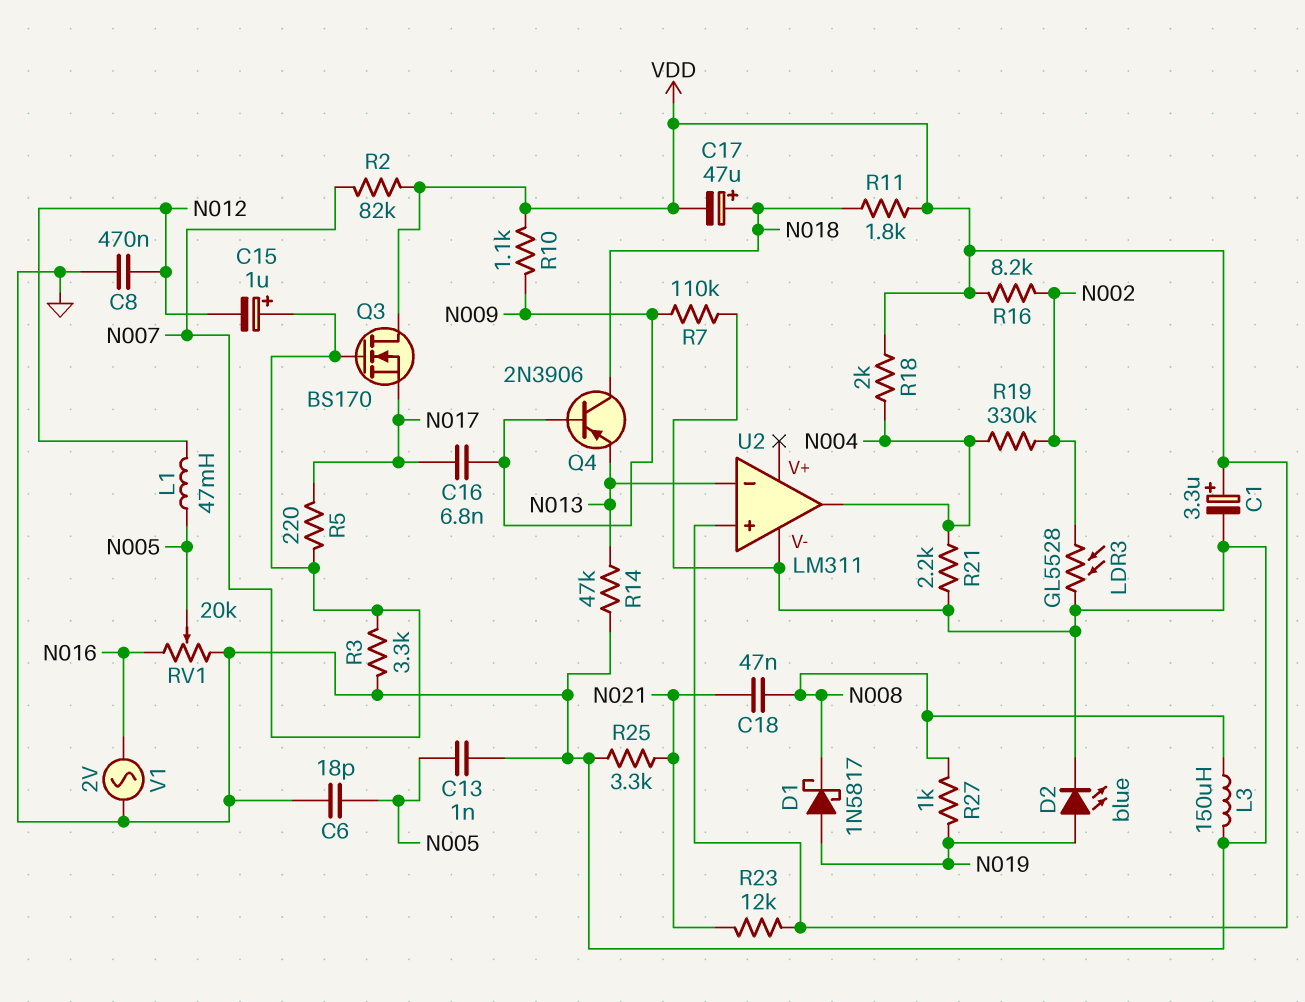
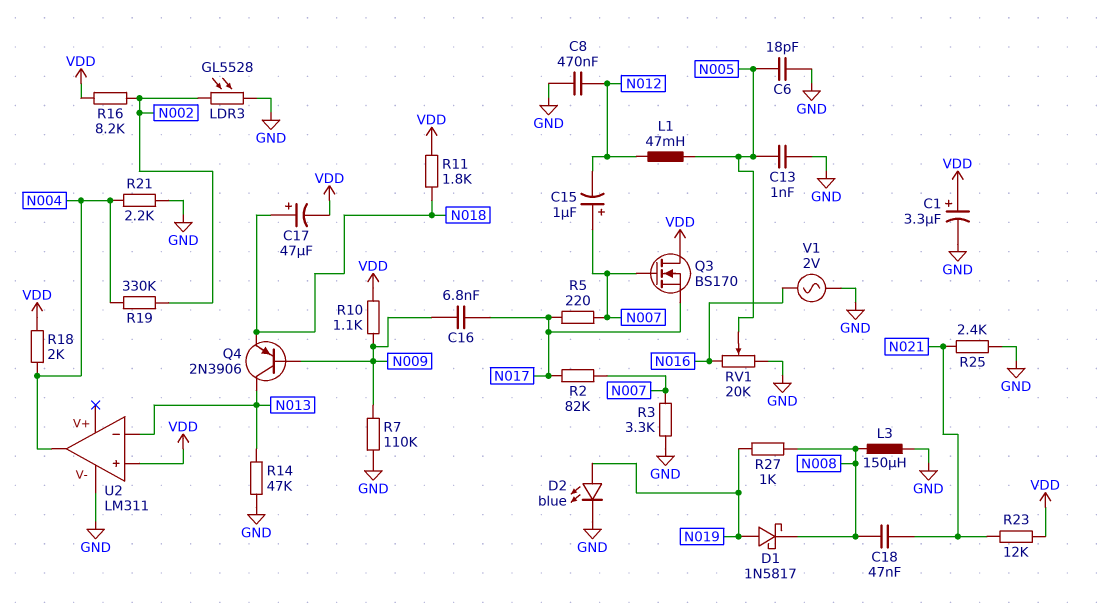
Q4: PNP 2N3906 (B N009, C N018, E N013) -> PNP 2N3906 (B N009, C N013, E N018)
R2: 82k (N007, VDD) -> 82k (N007, N017)
R25: 3.3k (GND, N021) -> 2.4k (GND, N021)

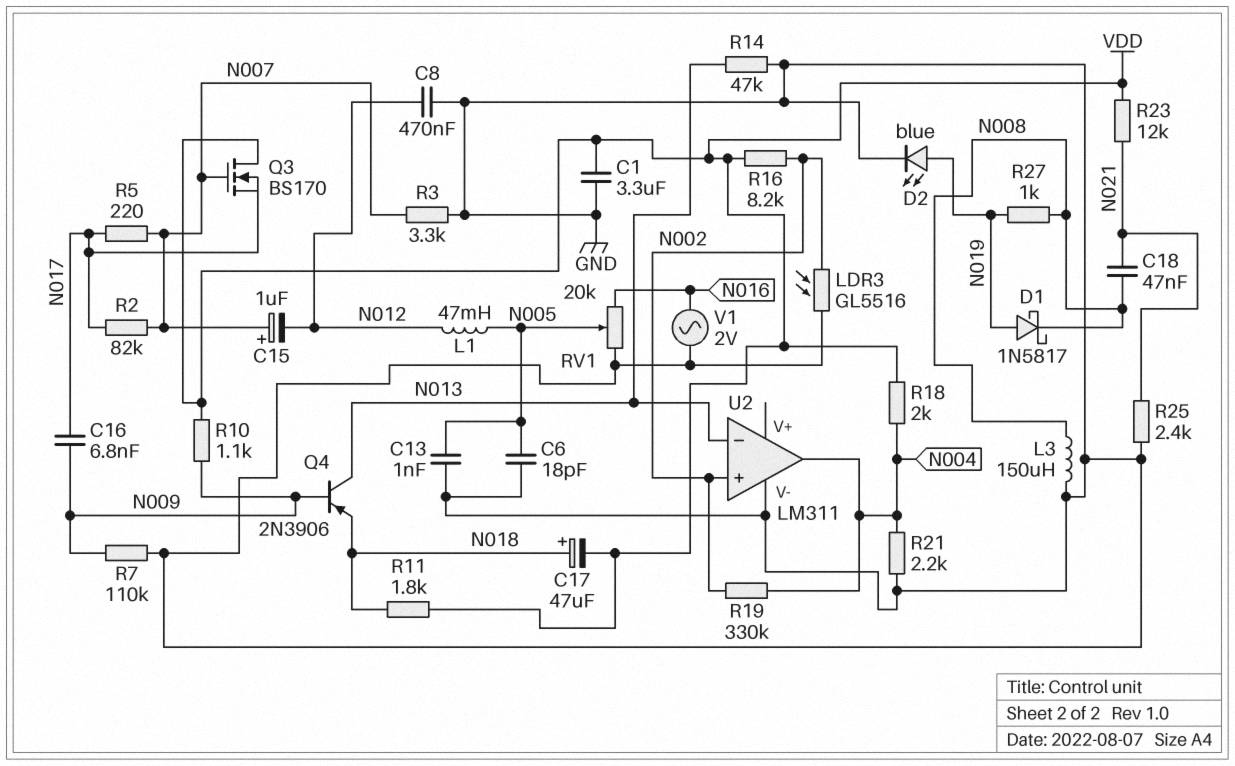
C1: 3.3uF (plus VDD, minus GND) -> 3.3uF (GND, VDD)
LDR3: GL5528 (GND, N002) -> GL5516 (GND, N002)
U2 pin in+: VDD -> N002

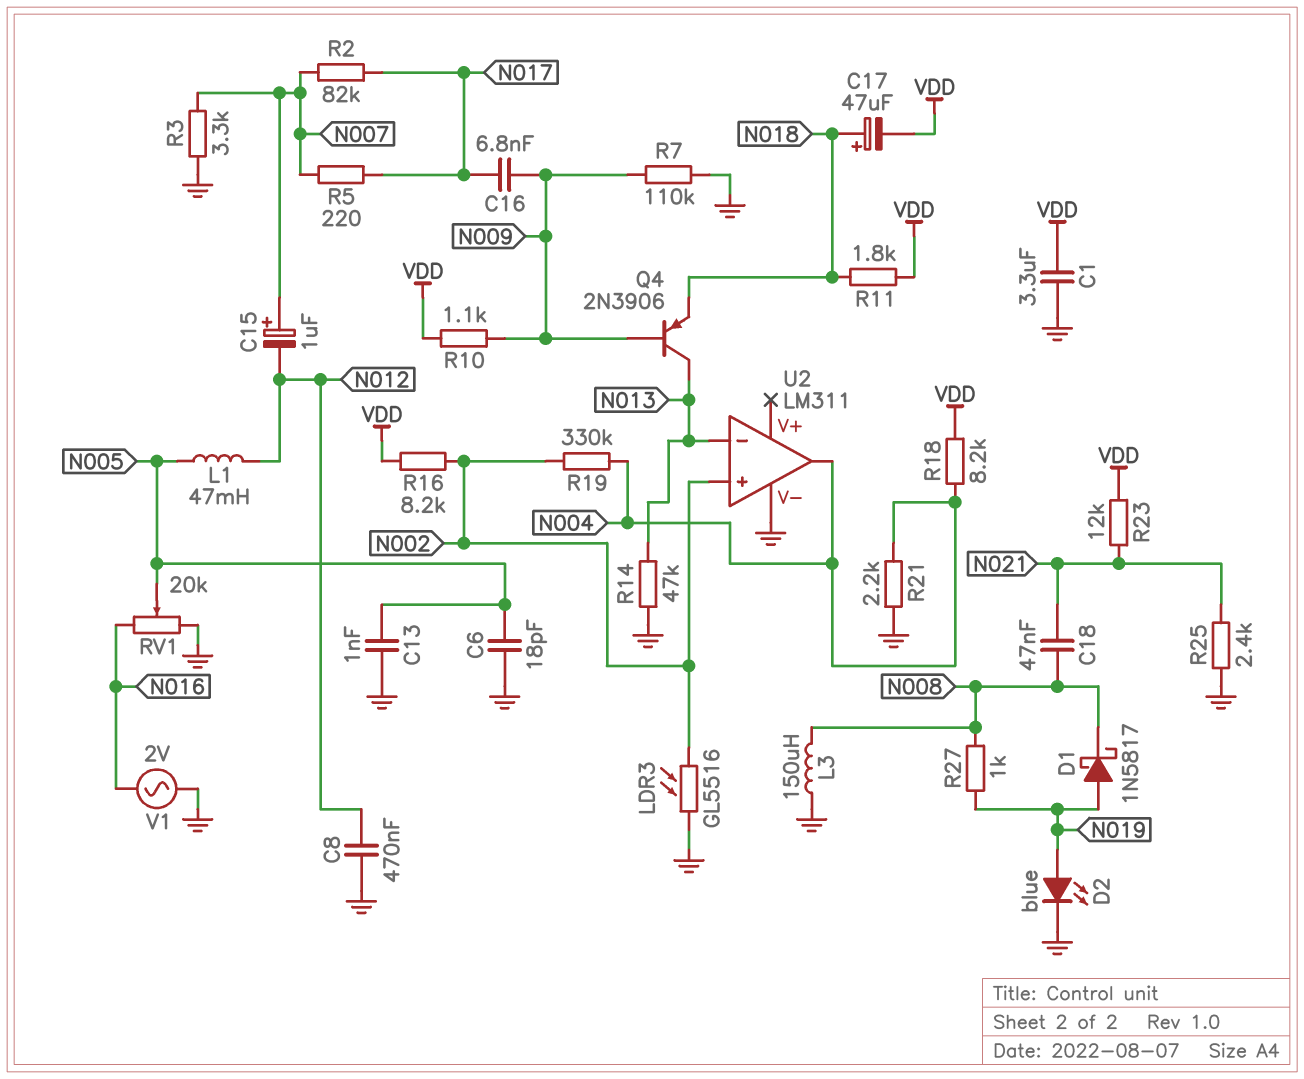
Q3: NMOS BS170 (G N007, D VDD, S N017) -> none
R18: 2k (N004, VDD) -> 8.2k (N004, VDD)

